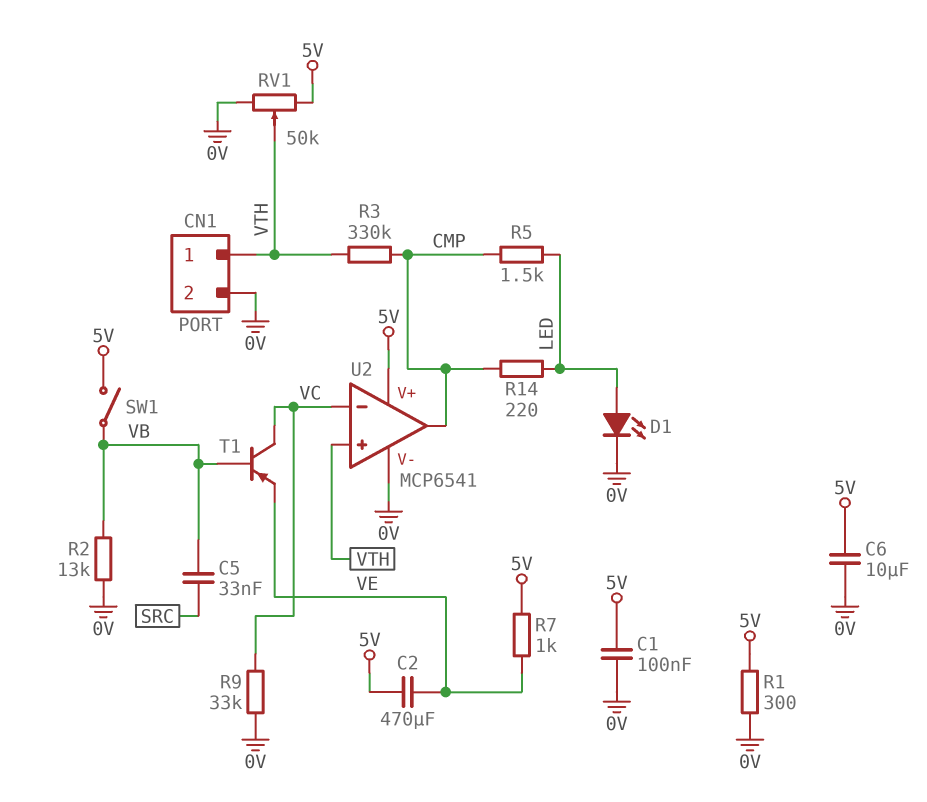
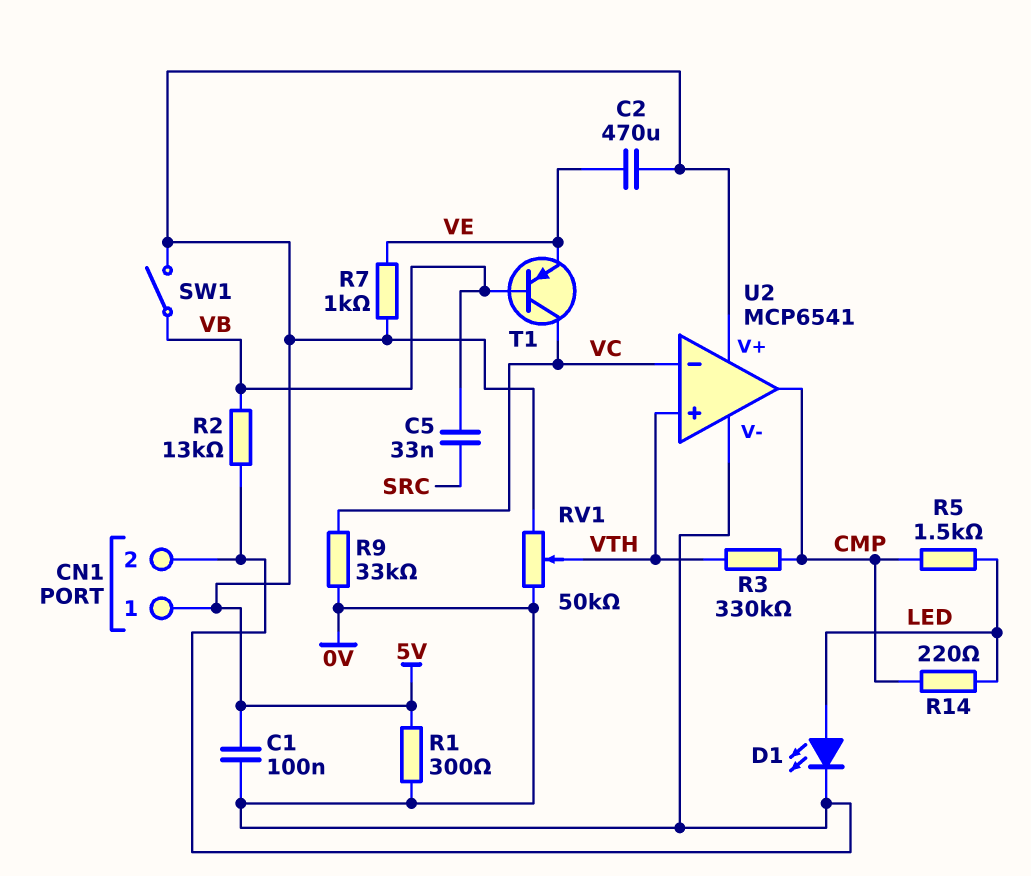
C6: 10uF (0V, 5V) -> none
CN1 pin 1: VTH -> 5V

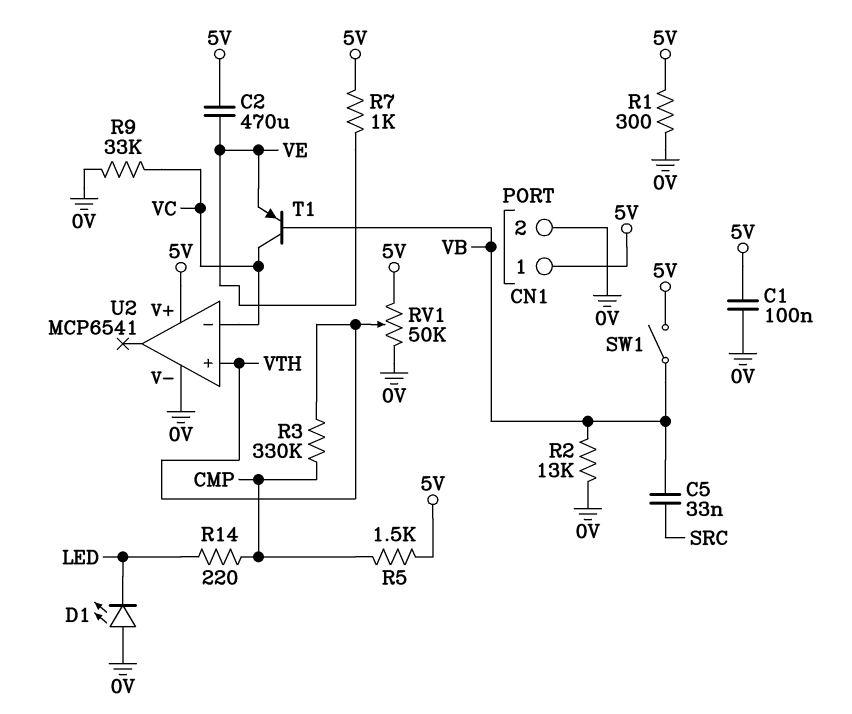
D1: LED (A LED, K 0V) -> LED (A 0V, K LED)
R5: 1.5k (CMP, LED) -> 1.5k (5V, CMP)
U2 pin out: CMP -> none

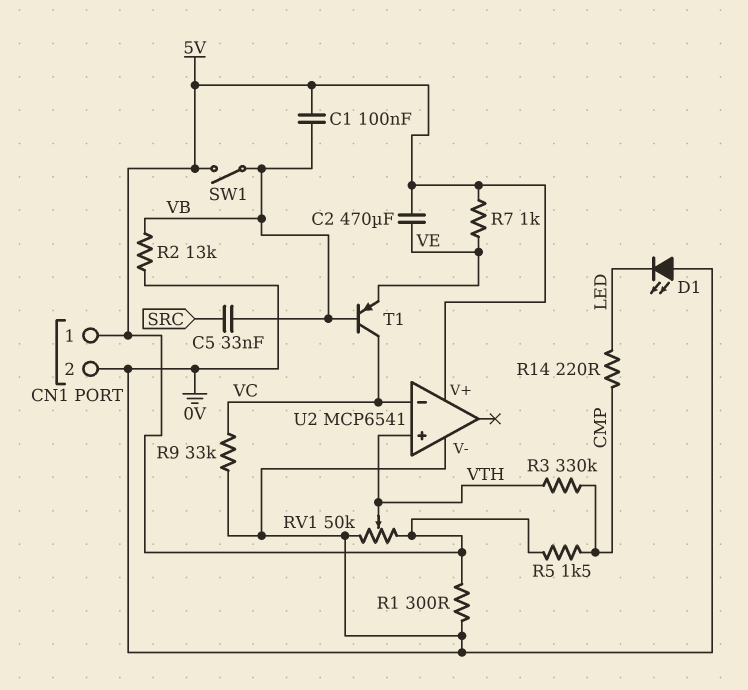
C1: 100nF (0V, 5V) -> 100nF (5V, VB)

